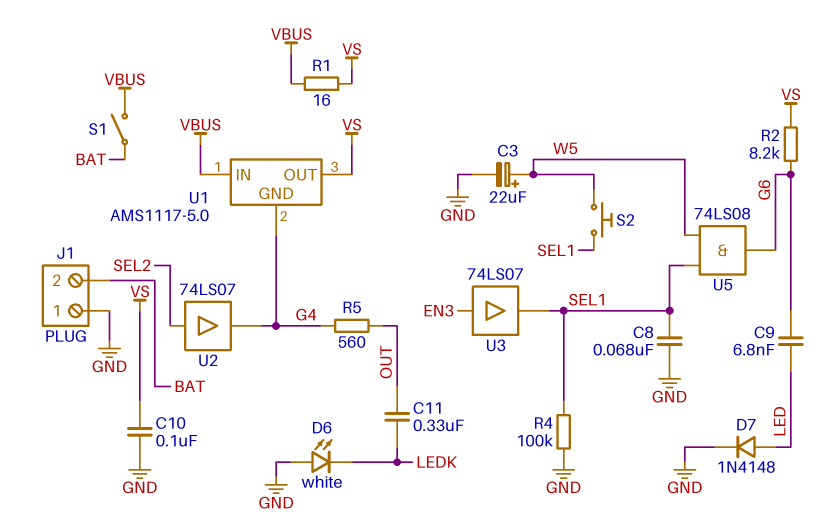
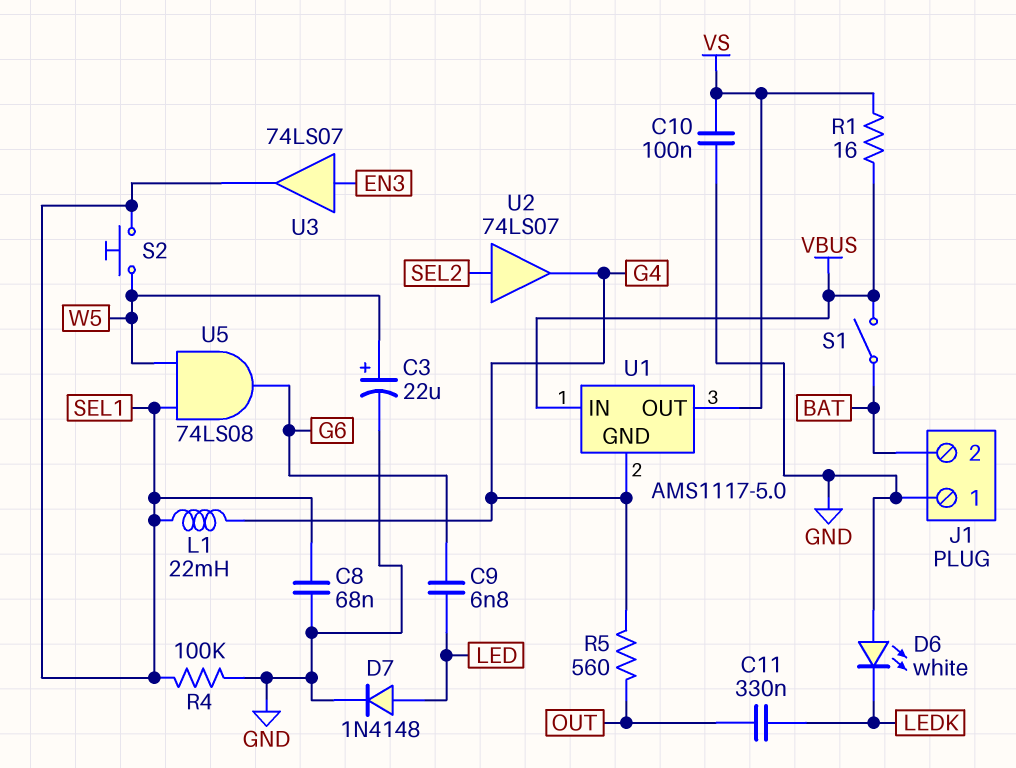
L1: none -> 22mH (G4, SEL1)
R2: 8.2k (G6, VS) -> none

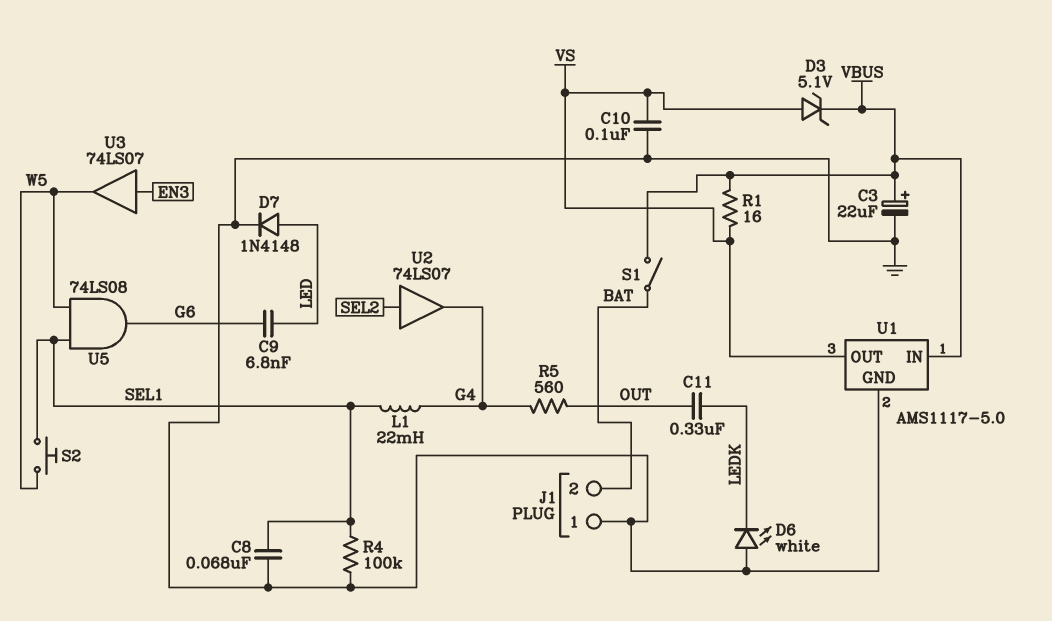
C3: 22uF (plus W5, minus GND) -> 22uF (plus VBUS, minus GND)
D3: none -> zener 5.1V (A VS, K VBUS)
U1 pin GND: G4 -> GND
U3: buffer 74LS07 (in EN3, out SEL1) -> buffer 74LS07 (in EN3, out W5)

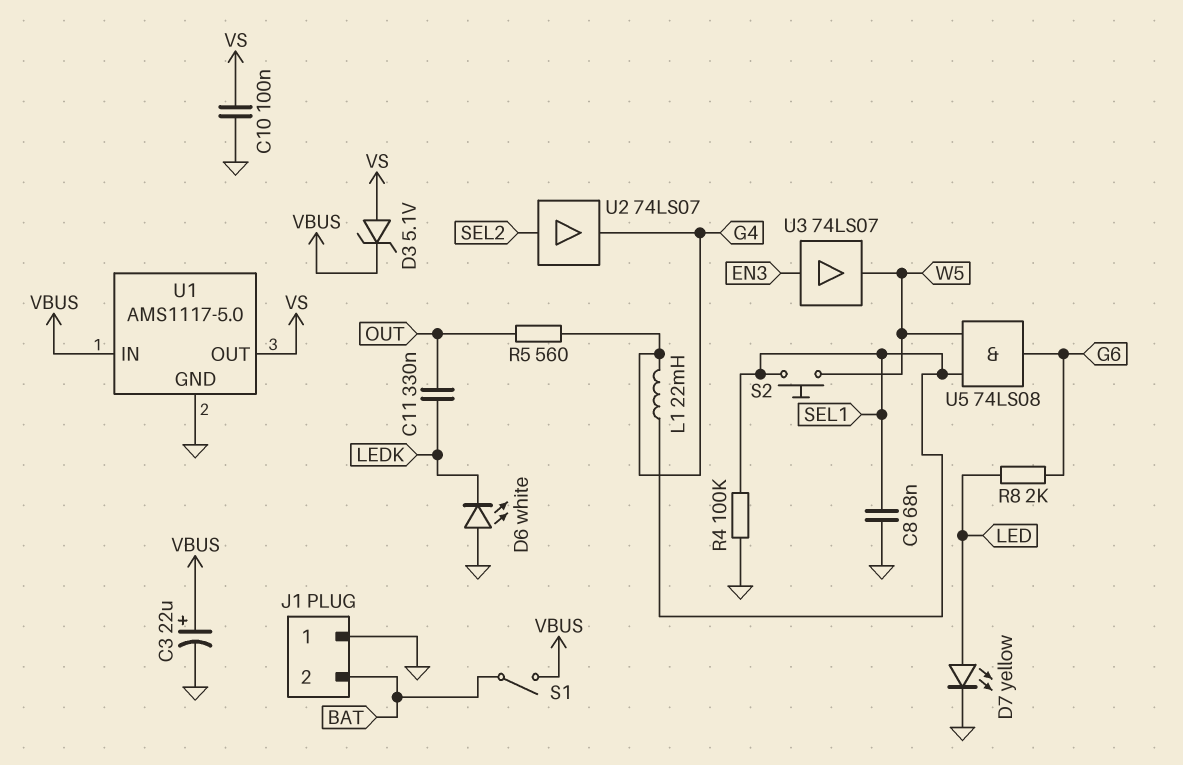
C9: 6.8nF (G6, LED) -> none
D7: diode 1N4148 (A LED, K GND) -> LED yellow (A LED, K GND)
R1: 16 (VBUS, VS) -> none
R8: none -> 2k (G6, LED)

